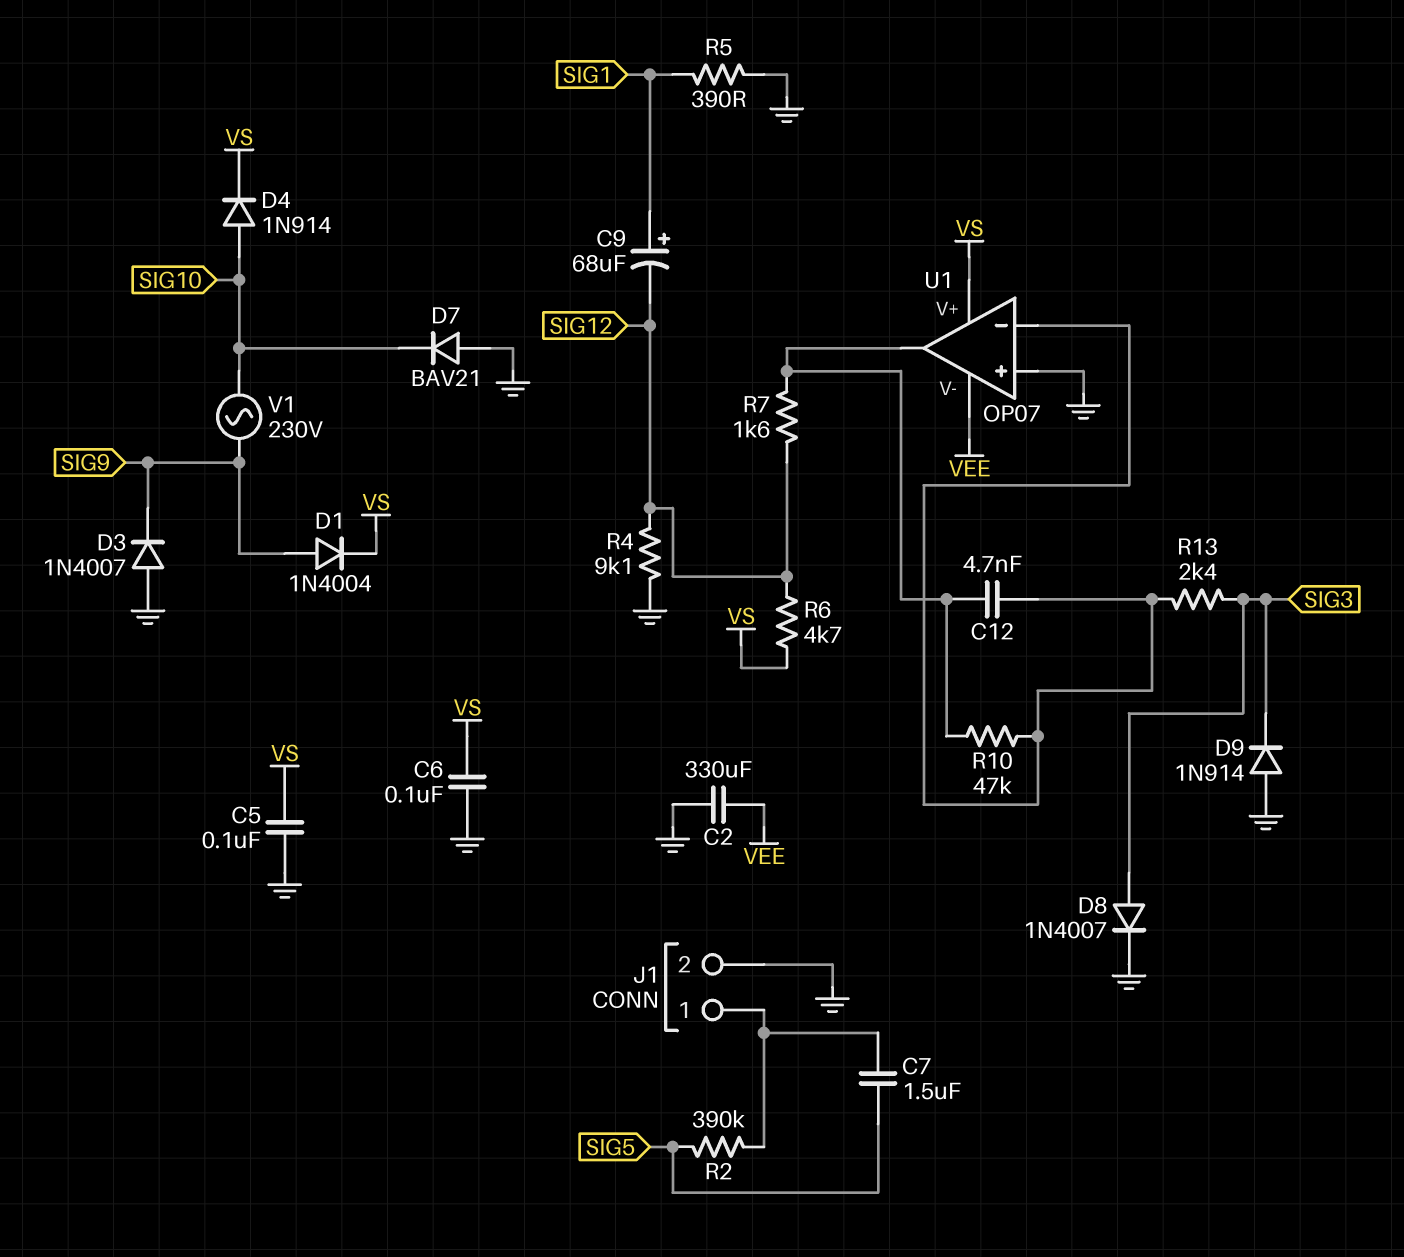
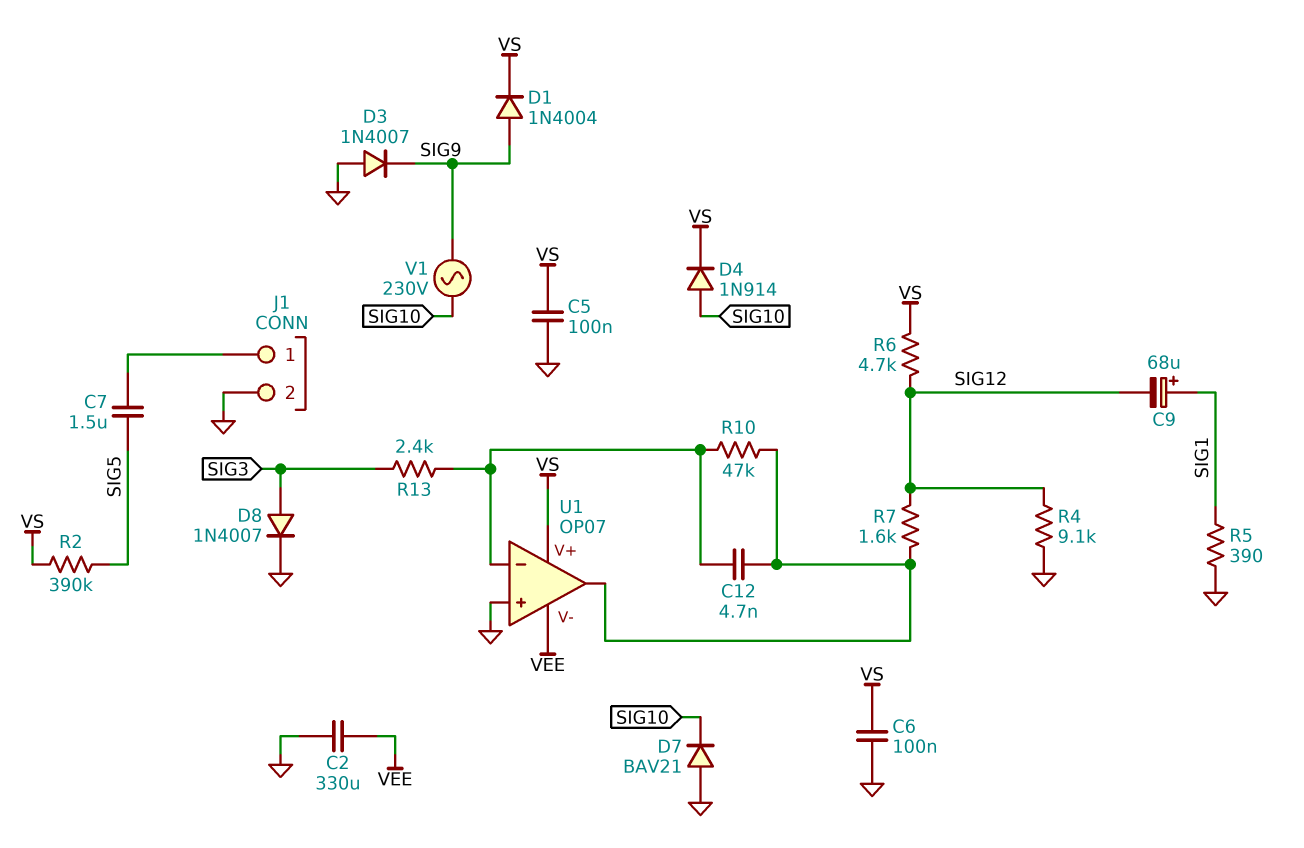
D9: diode 1N914 (A GND, K SIG3) -> none
R2: 390k (J1/1, SIG5) -> 390k (SIG5, VS)

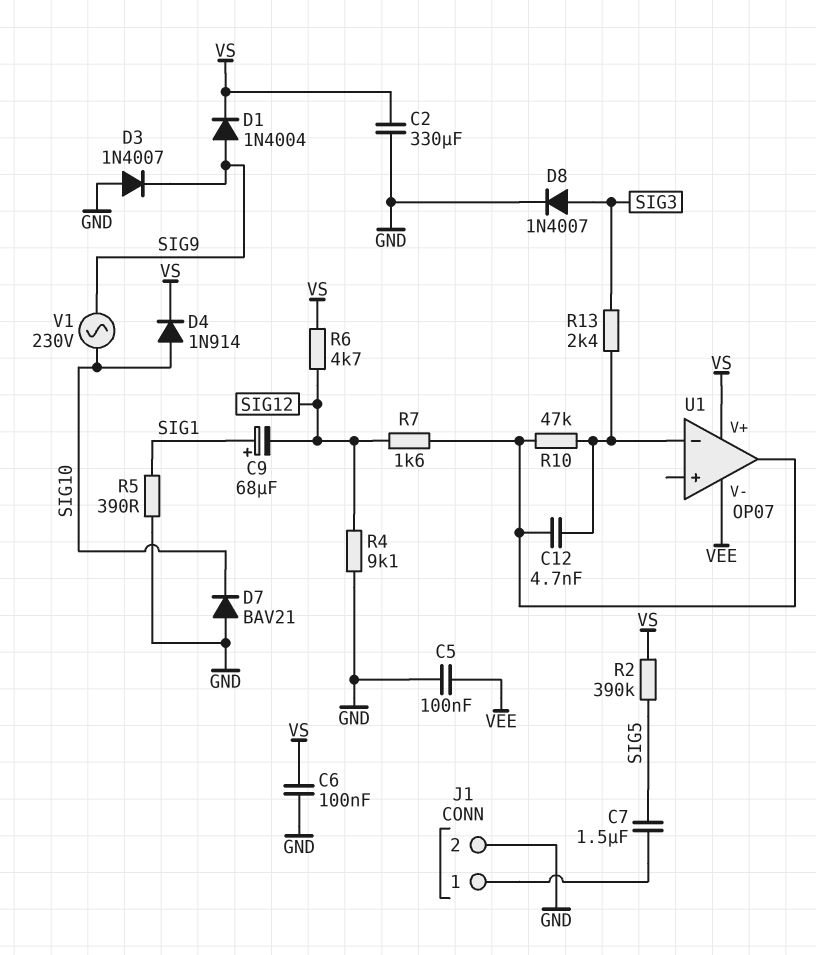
C2: 330uF (GND, VEE) -> 330uF (GND, VS)
C5: 100nF (GND, VS) -> 100nF (GND, VEE)
U1 pin in+: GND -> none

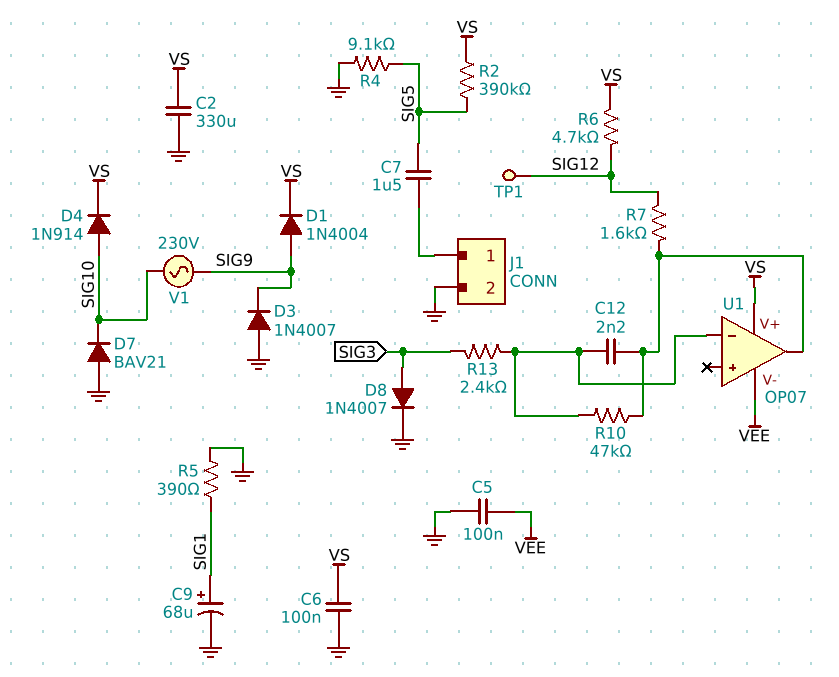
C9: 68uF (plus SIG1, minus SIG12) -> 68uF (plus SIG1, minus GND)
C12: 4.7nF (U1/in-, U1/out) -> 2.2nF (U1/in-, U1/out)
R4: 9.1k (GND, SIG12) -> 9.1k (GND, SIG5)
TP1: none -> test point (SIG12)

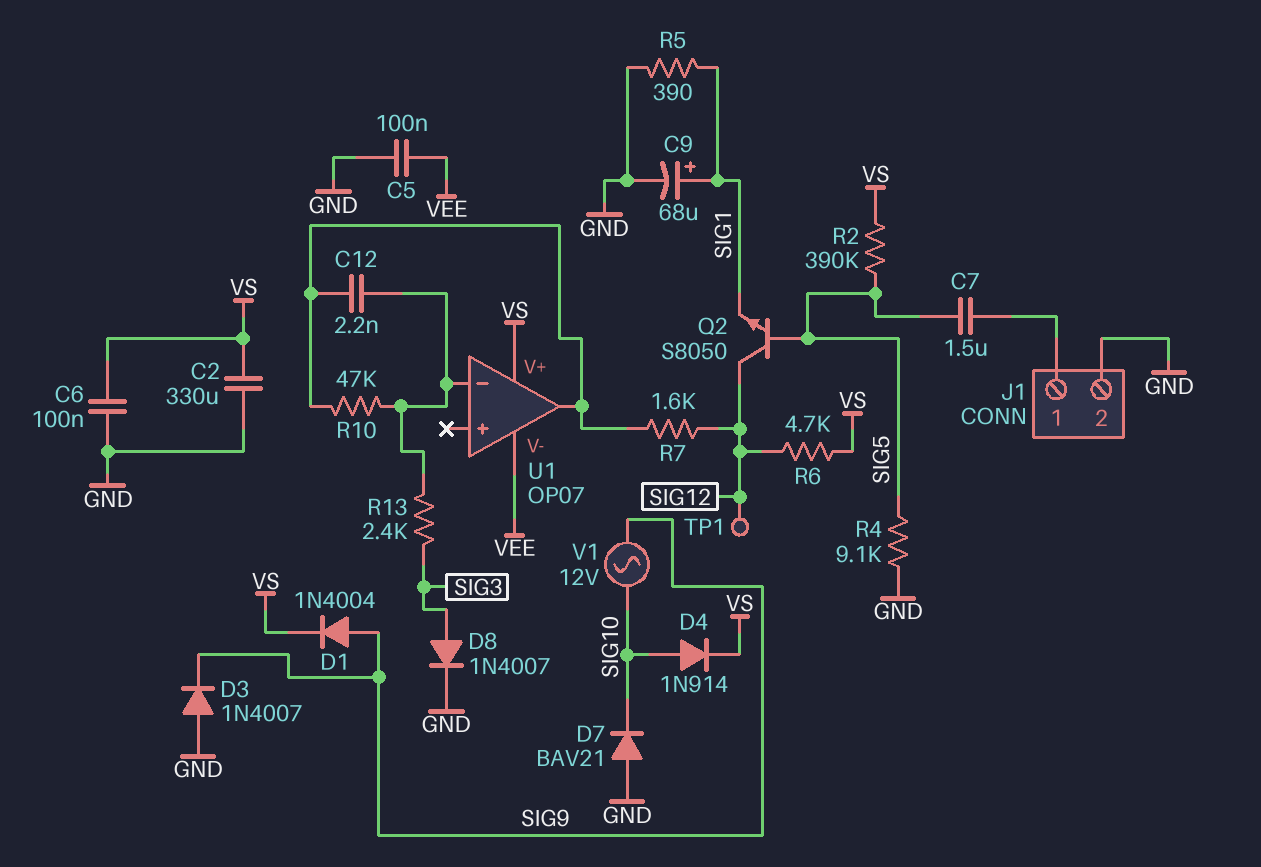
Q2: none -> NPN S8050 (B SIG5, C SIG12, E SIG1)
V1: AC 230V (SIG9, SIG10) -> AC 12V (SIG9, SIG10)

